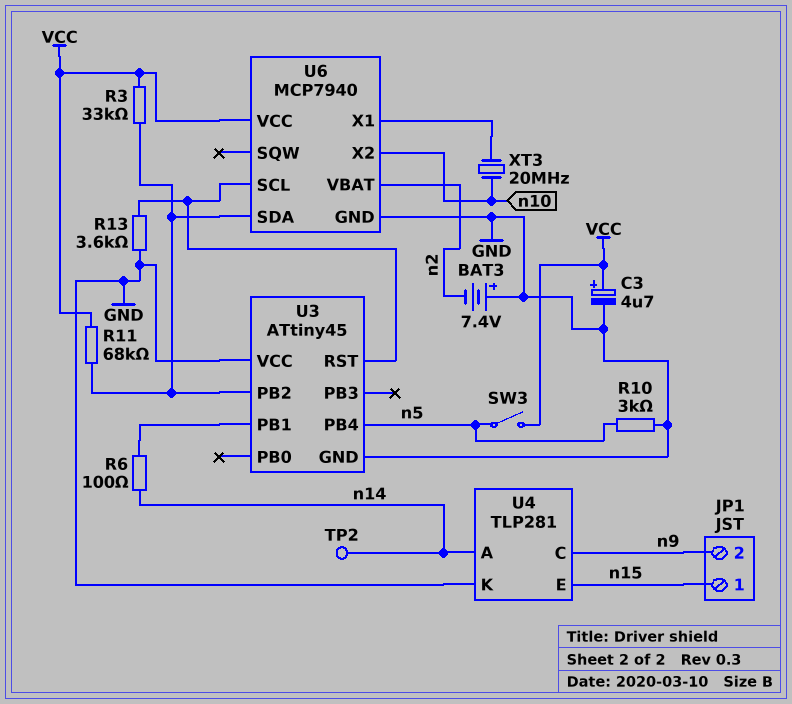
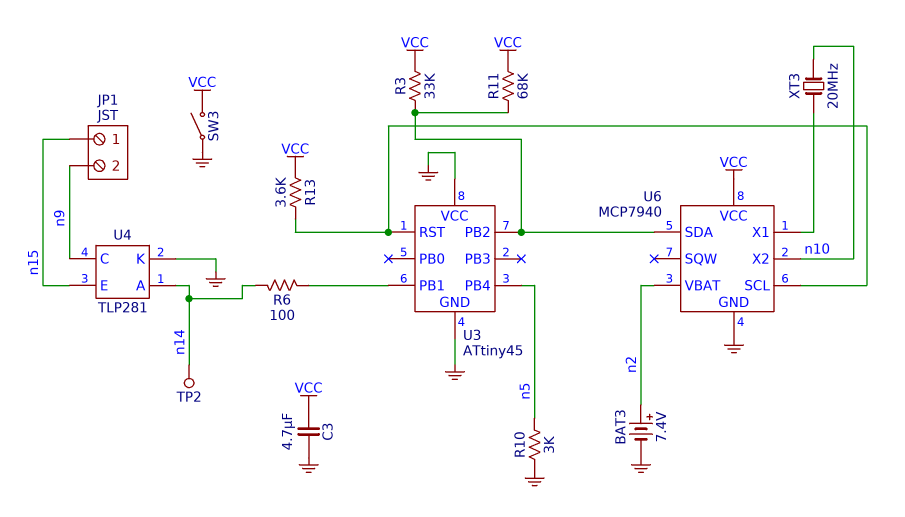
BAT3: 7.4V (plus GND, minus n2) -> 7.4V (plus n2, minus GND)
C3: 4.7uF (plus VCC, minus GND) -> 4.7uF (GND, VCC)
R13: 3.6k (GND, U3/RST) -> 3.6k (U3/RST, VCC)
SW3: switch (VCC, n5) -> switch (GND, VCC)

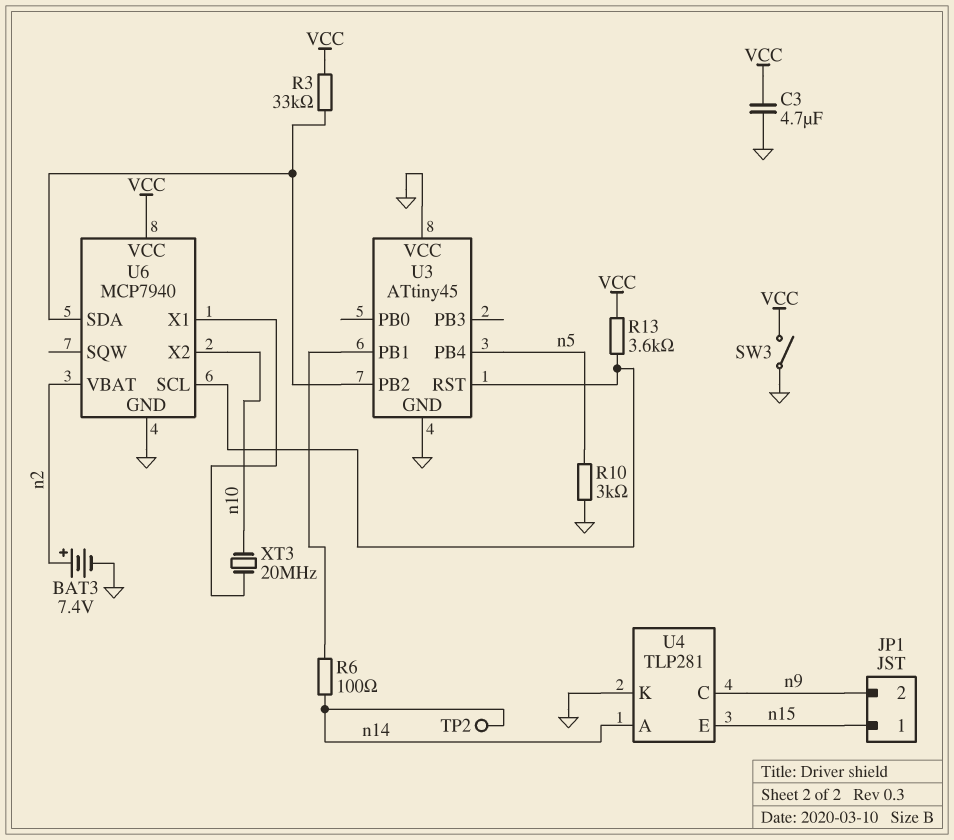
R11: 68k (U3/PB2, VCC) -> none

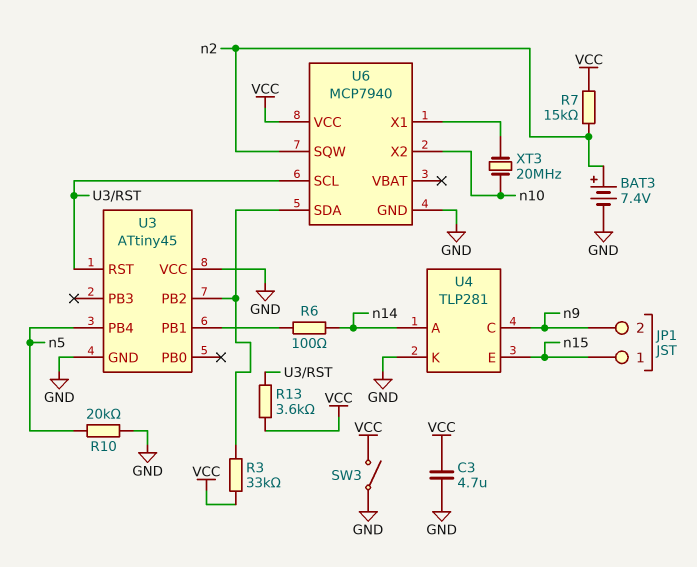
R7: none -> 15k (VCC, n2)
R10: 3k (GND, n5) -> 20k (GND, n5)
TP2: test point (n14) -> none
U6 pin SQW: none -> n2
U6 pin VBAT: n2 -> none

